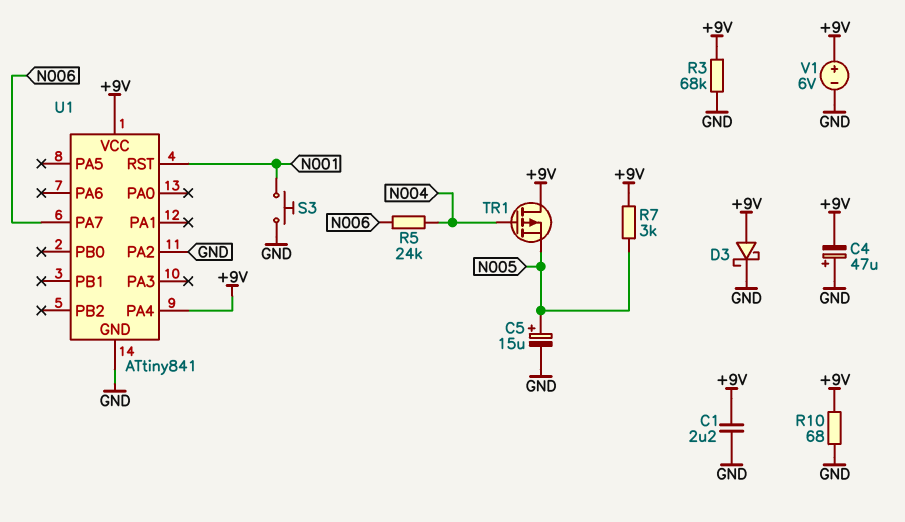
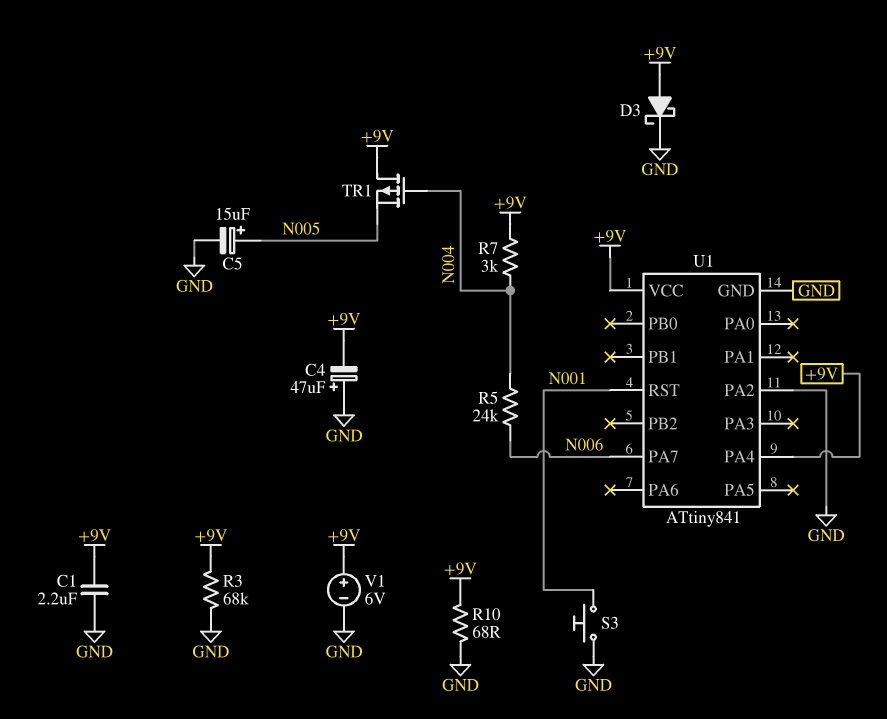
R7: 3k (+9V, N005) -> 3k (+9V, N004)

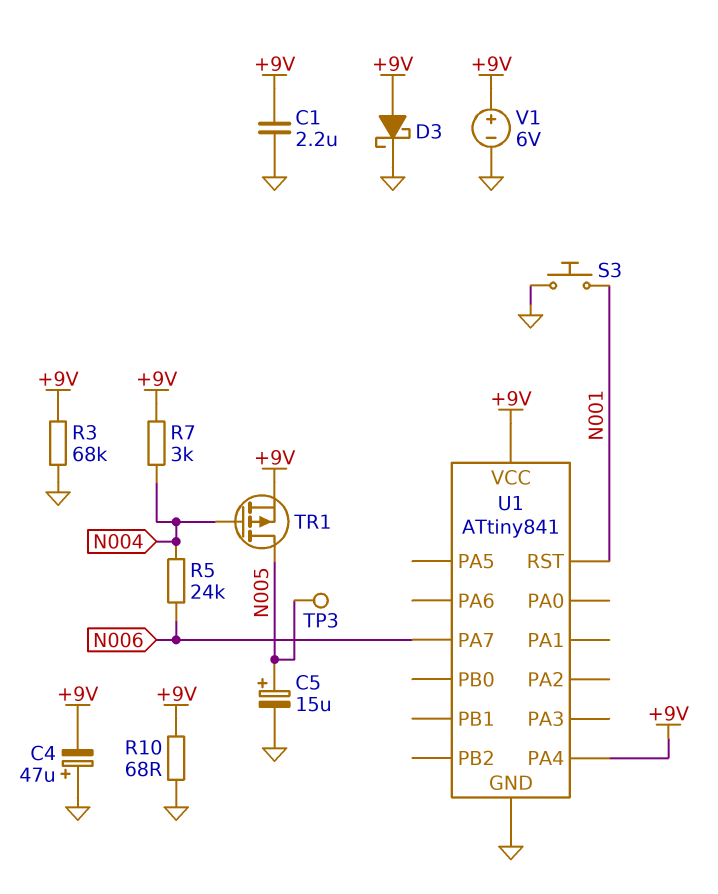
TP3: none -> test point (N005)
TR1: PMOS (G N004, D +9V, S N005) -> PMOS (G N004, D N005, S +9V)
U1 pin PA2: GND -> none

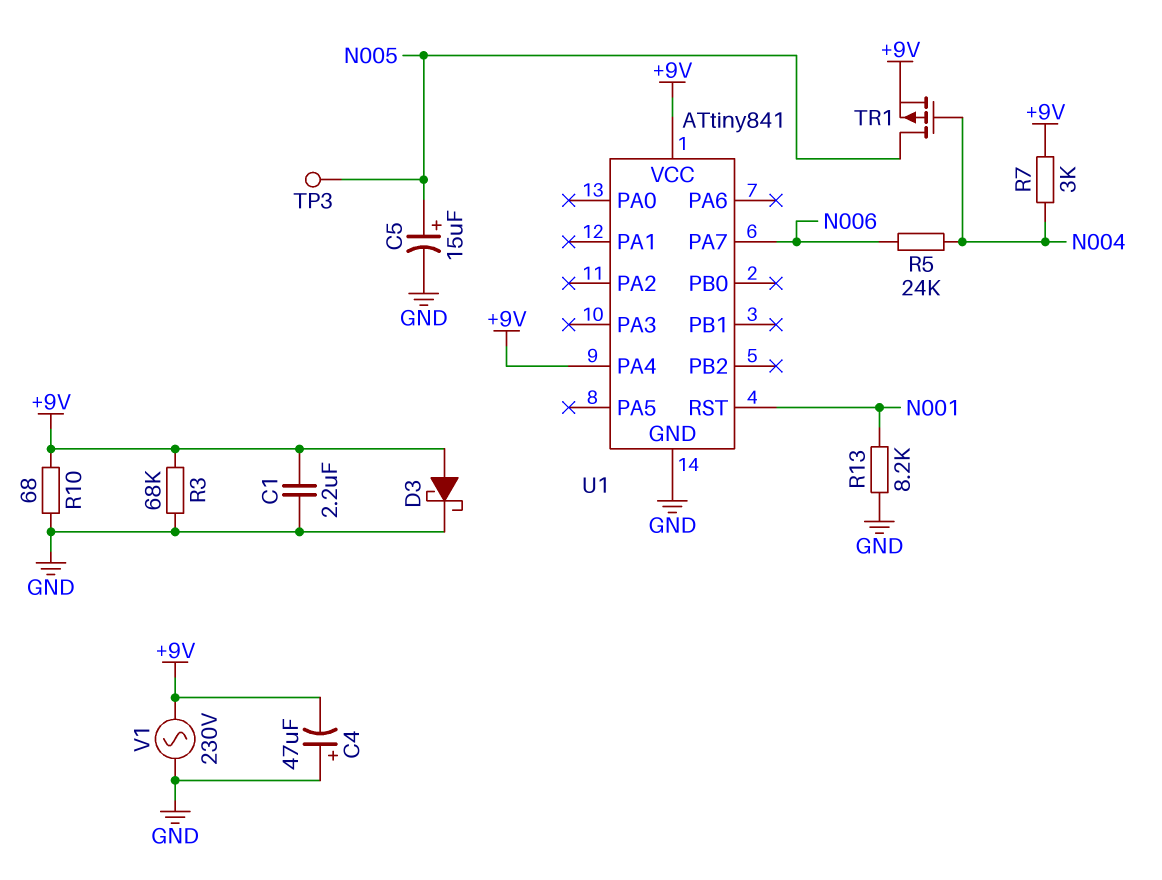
R13: none -> 8.2k (GND, N001)
S3: button (GND, N001) -> none
V1: 6V (plus +9V, minus GND) -> AC 230V (+9V, GND)

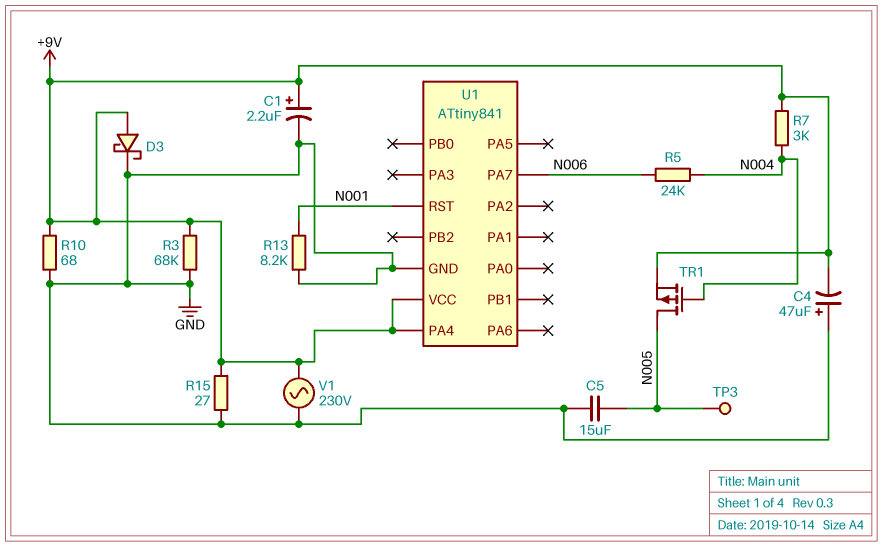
C1: 2.2uF (+9V, GND) -> 2.2uF (plus +9V, minus GND)
C5: 15uF (plus N005, minus GND) -> 15uF (GND, N005)
R15: none -> 27 (+9V, GND)

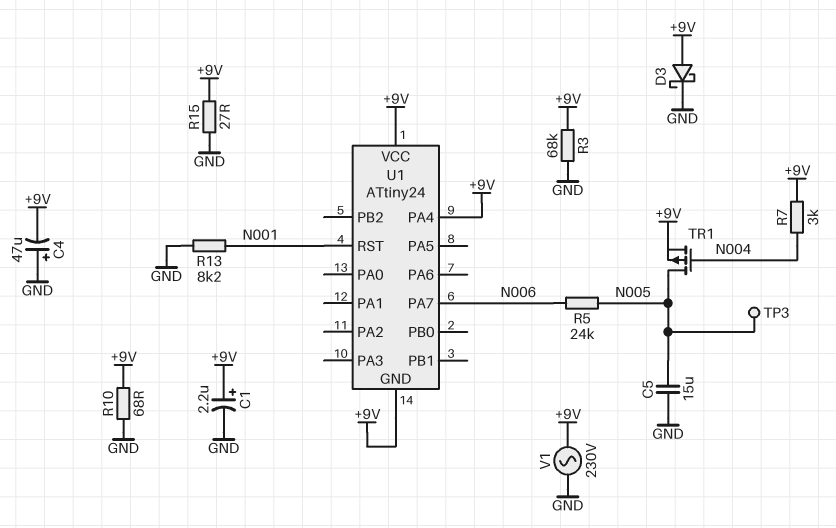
R5: 24k (N004, N006) -> 24k (N005, N006)
U1: ATtiny841 -> ATtiny24
U1 pin GND: GND -> +9V

